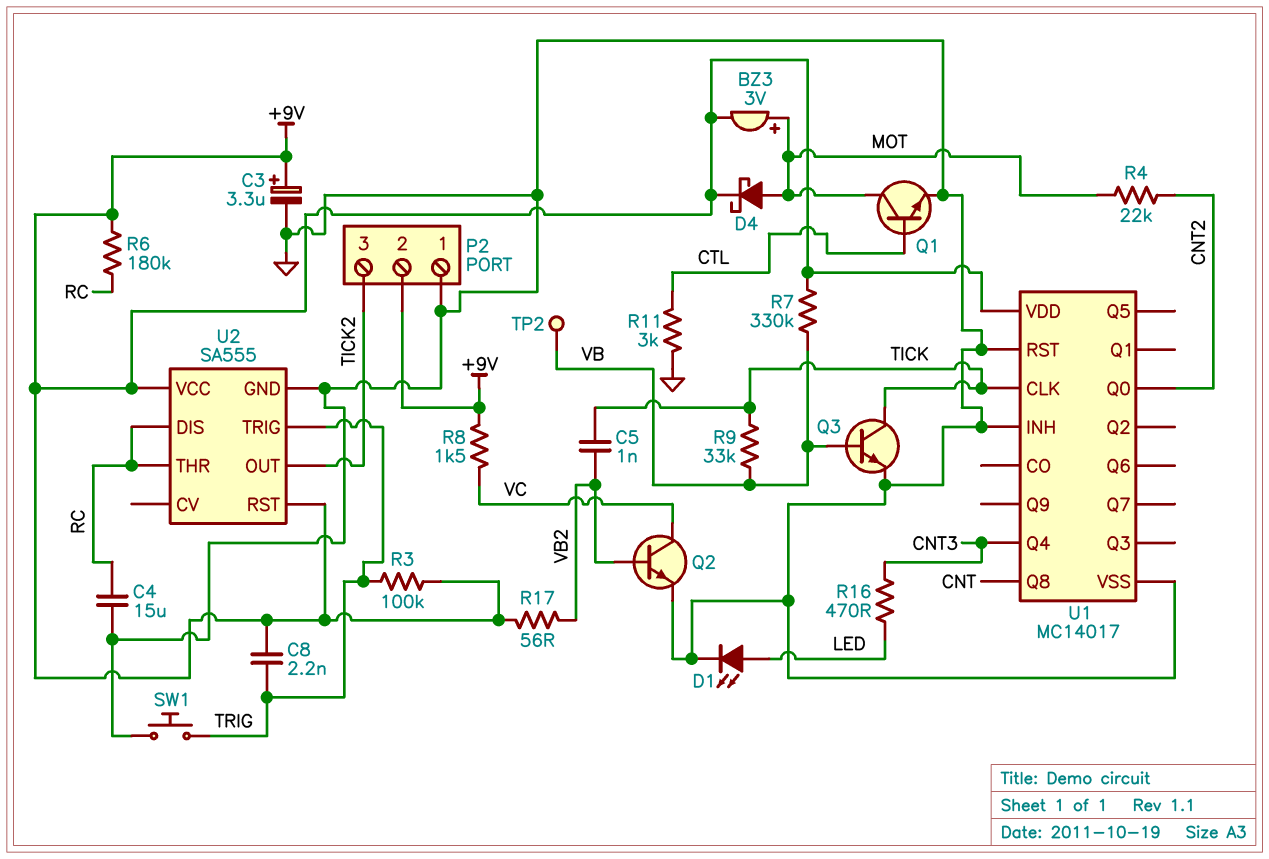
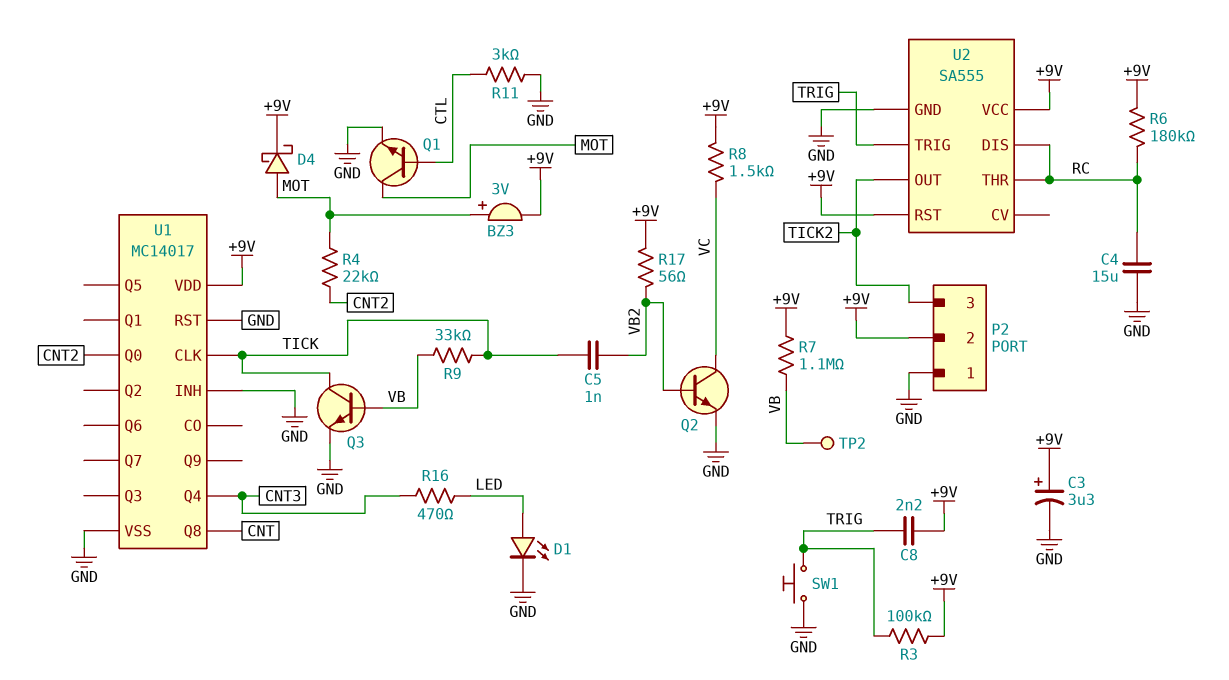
R7: 330k (+9V, VB) -> 1.1M (+9V, VB)

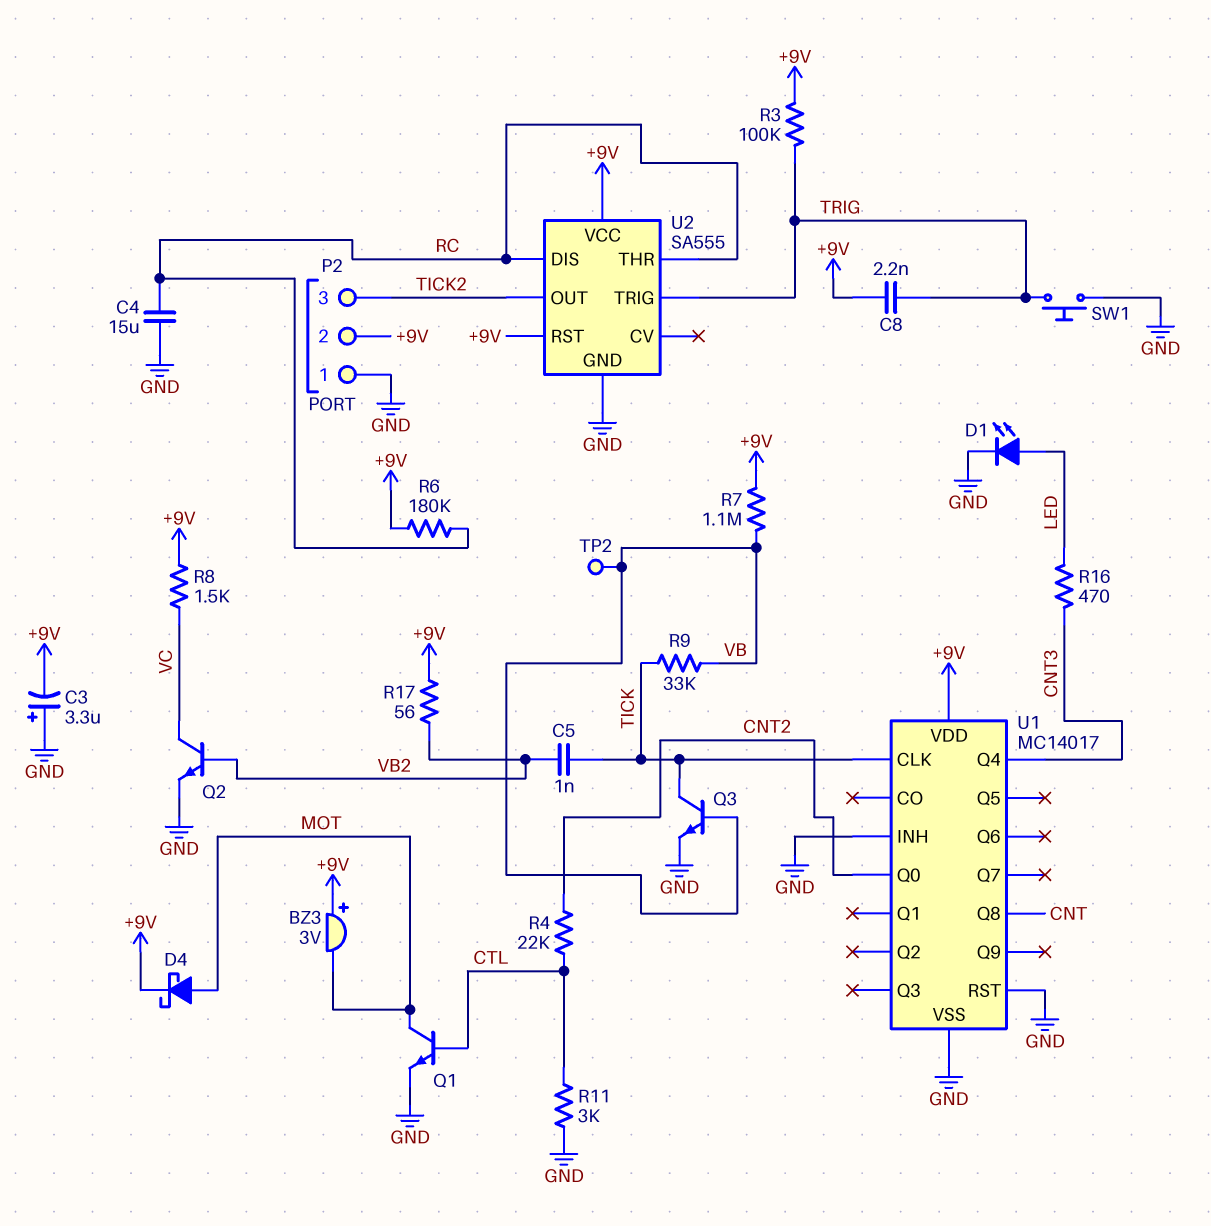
BZ3: buzzer 3V (plus MOT, minus +9V) -> buzzer 3V (plus +9V, minus MOT)
C3: 3.3uF (plus +9V, minus GND) -> 3.3uF (plus GND, minus +9V)
R4: 22k (CNT2, MOT) -> 22k (CNT2, CTL)

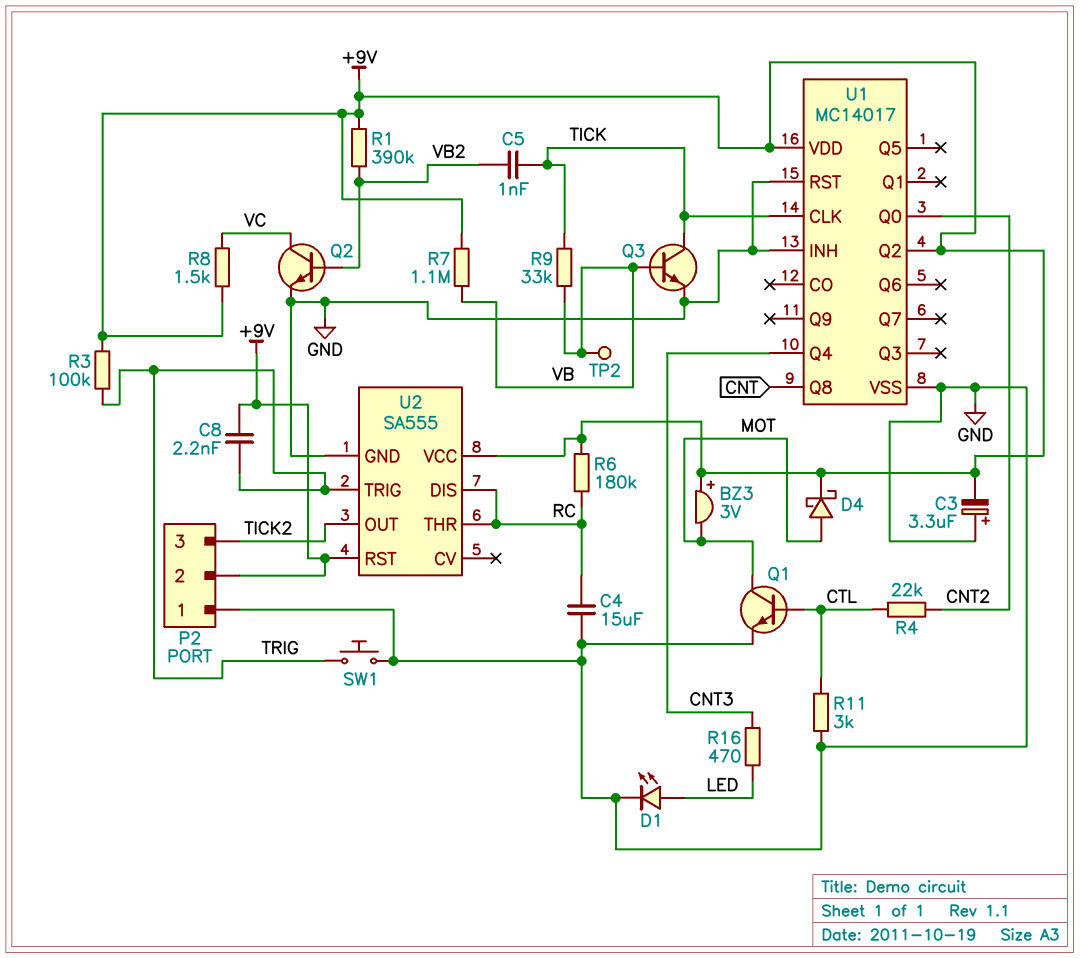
R1: none -> 390k (+9V, VB2)
R17: 56 (+9V, VB2) -> none
U1 pin Q2: none -> +9V

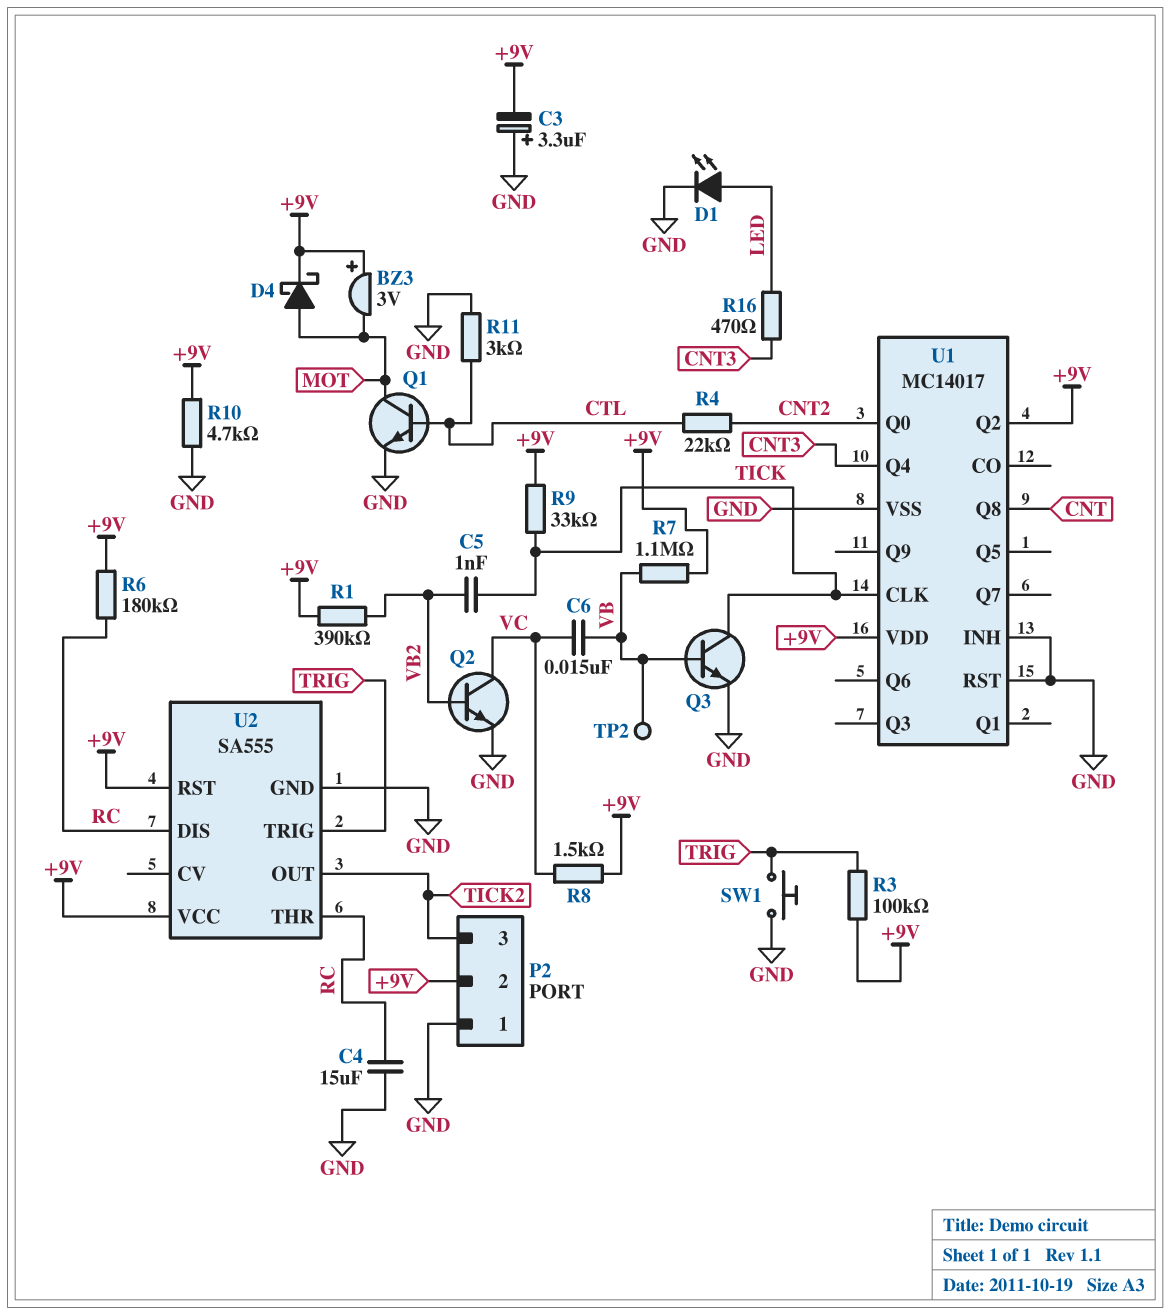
C6: none -> 15nF (VB, VC)
C8: 2.2nF (+9V, TRIG) -> none
R9: 33k (TICK, VB) -> 33k (+9V, TICK)
R10: none -> 4.7k (+9V, GND)

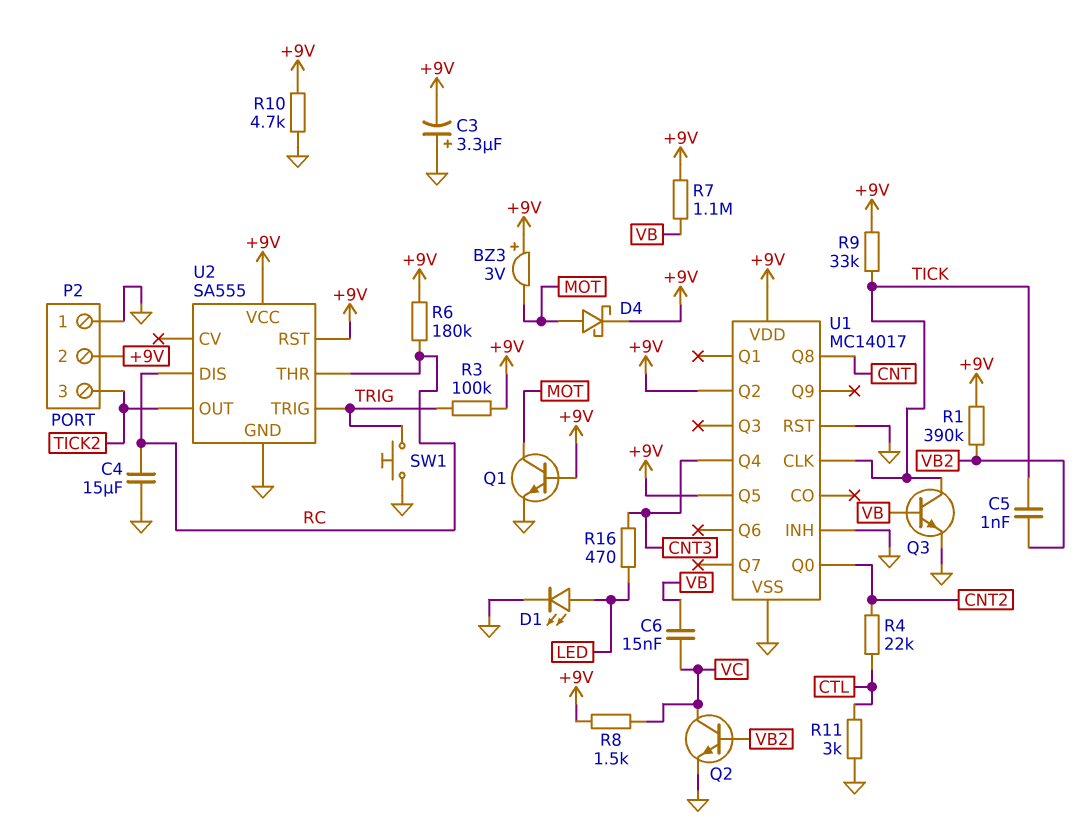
Q1: NPN (B CTL, C MOT, E GND) -> NPN (B +9V, C MOT, E GND)
TP2: test point (VB) -> none
U1 pin Q5: none -> +9V

